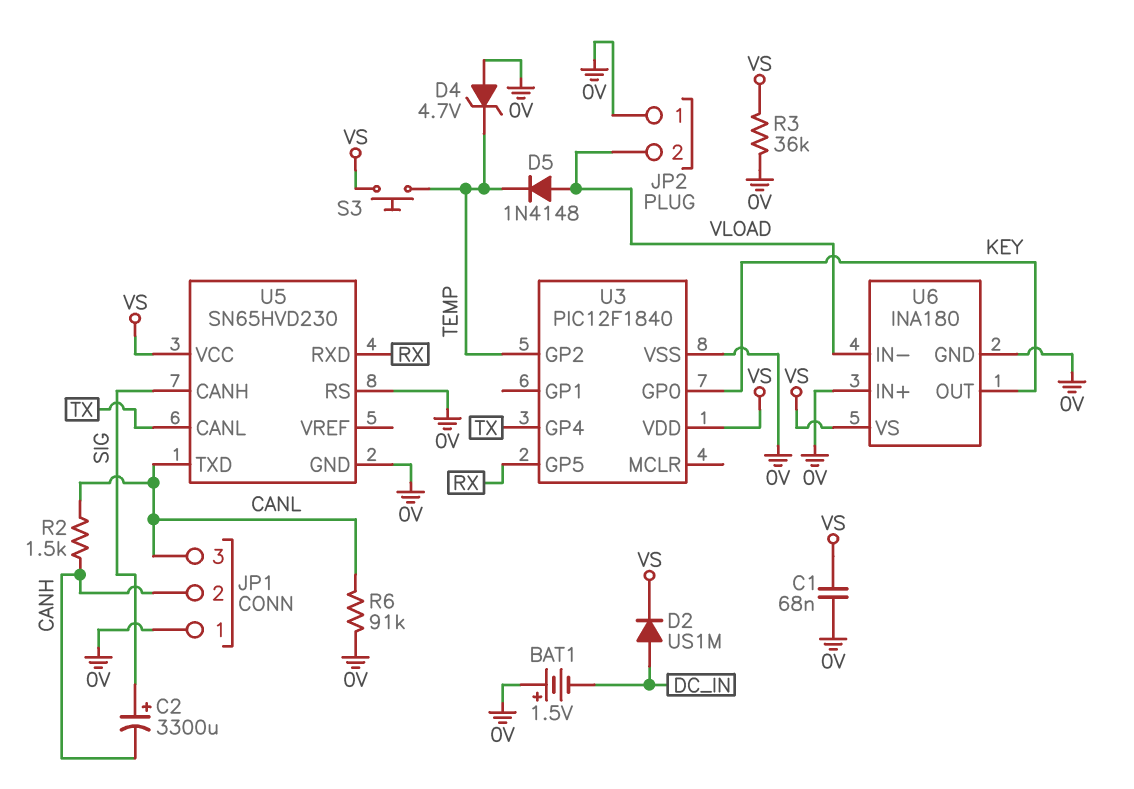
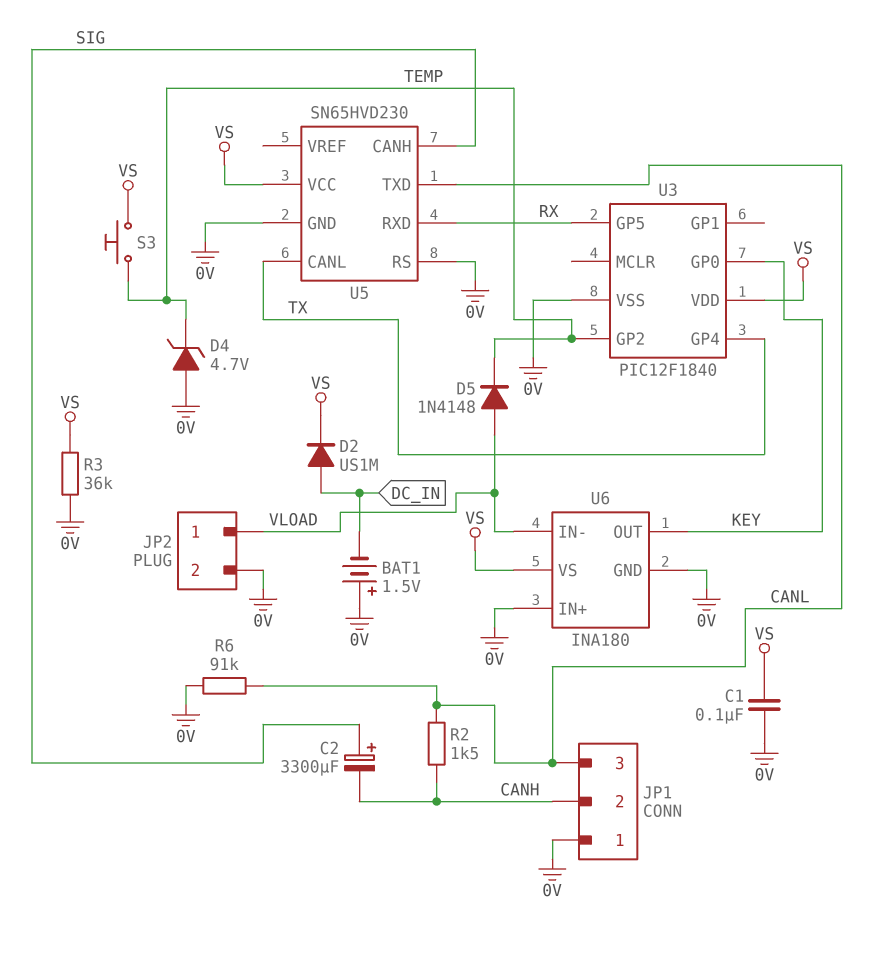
C1: 68nF (0V, VS) -> 100nF (0V, VS)
JP2 pin 1: 0V -> VLOAD
JP2 pin 2: VLOAD -> 0V

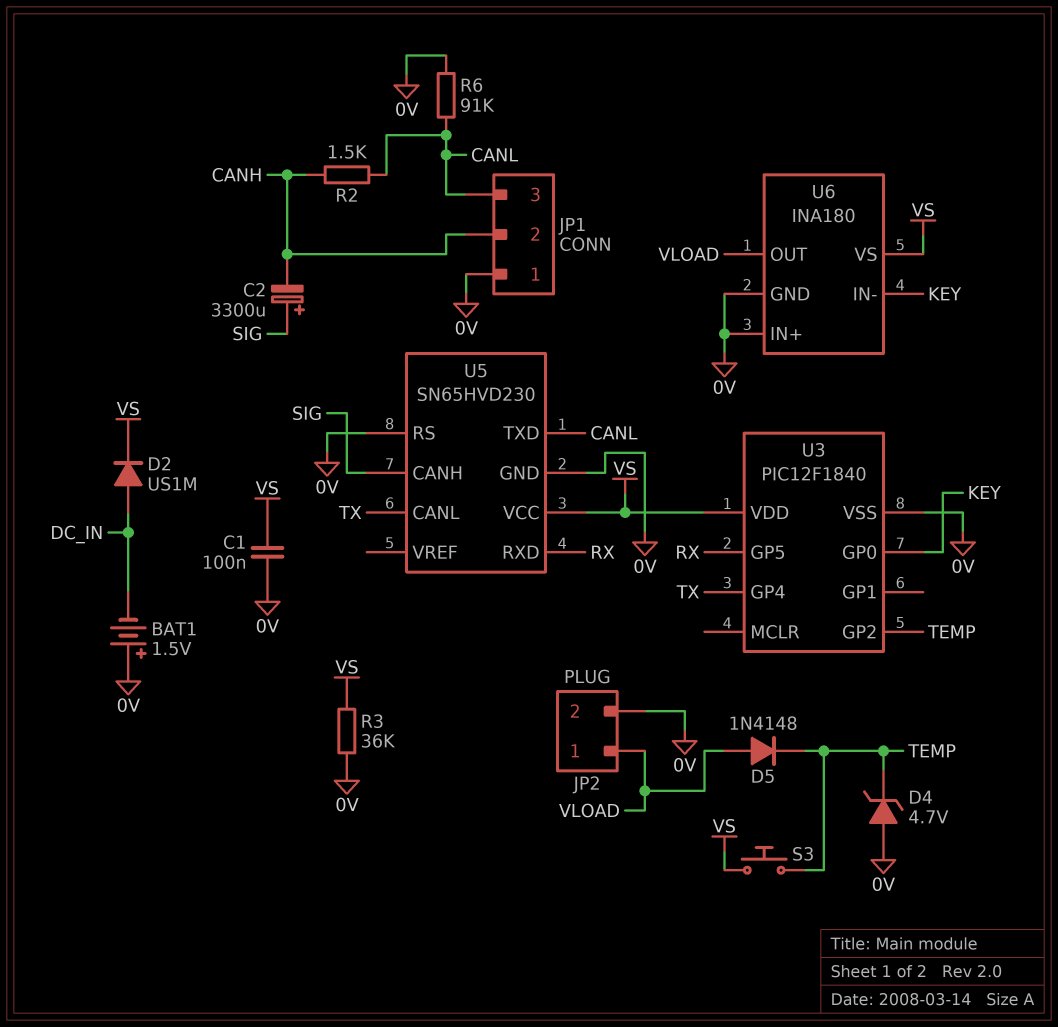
U6 pin IN-: VLOAD -> KEY
U6 pin OUT: KEY -> VLOAD

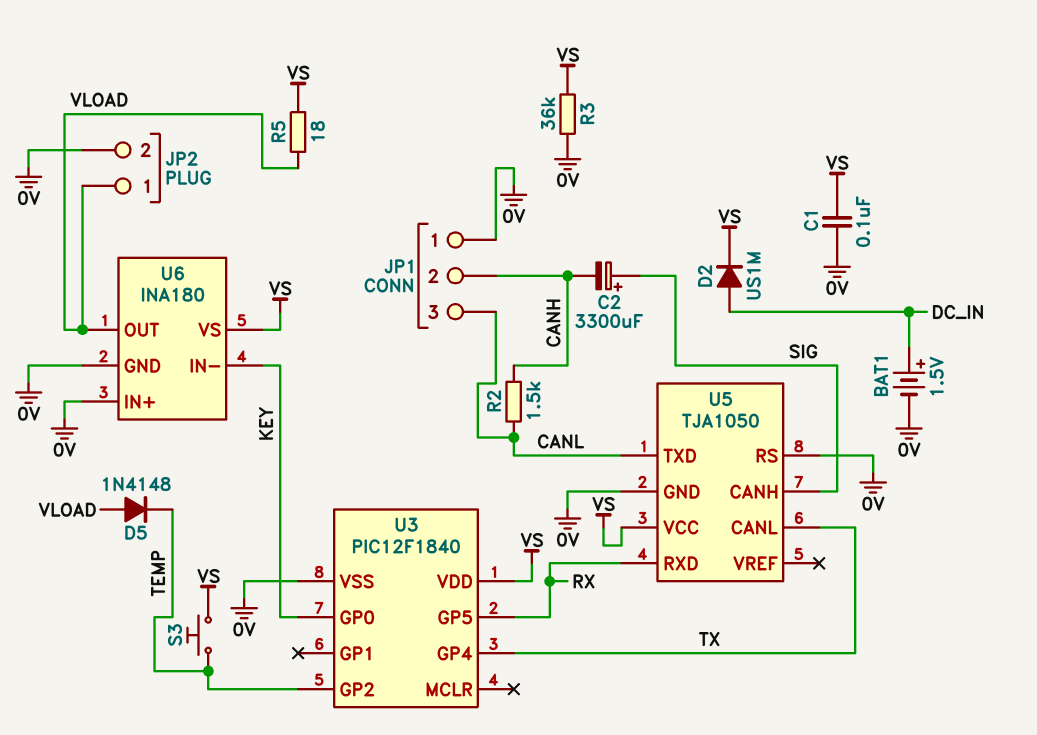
BAT1: 1.5V (plus 0V, minus DC_IN) -> 1.5V (plus DC_IN, minus 0V)
D4: zener 4.7V (A 0V, K TEMP) -> none
R5: none -> 18 (VLOAD, VS)
R6: 91k (0V, CANL) -> none
U5: SN65HVD230 -> TJA1050

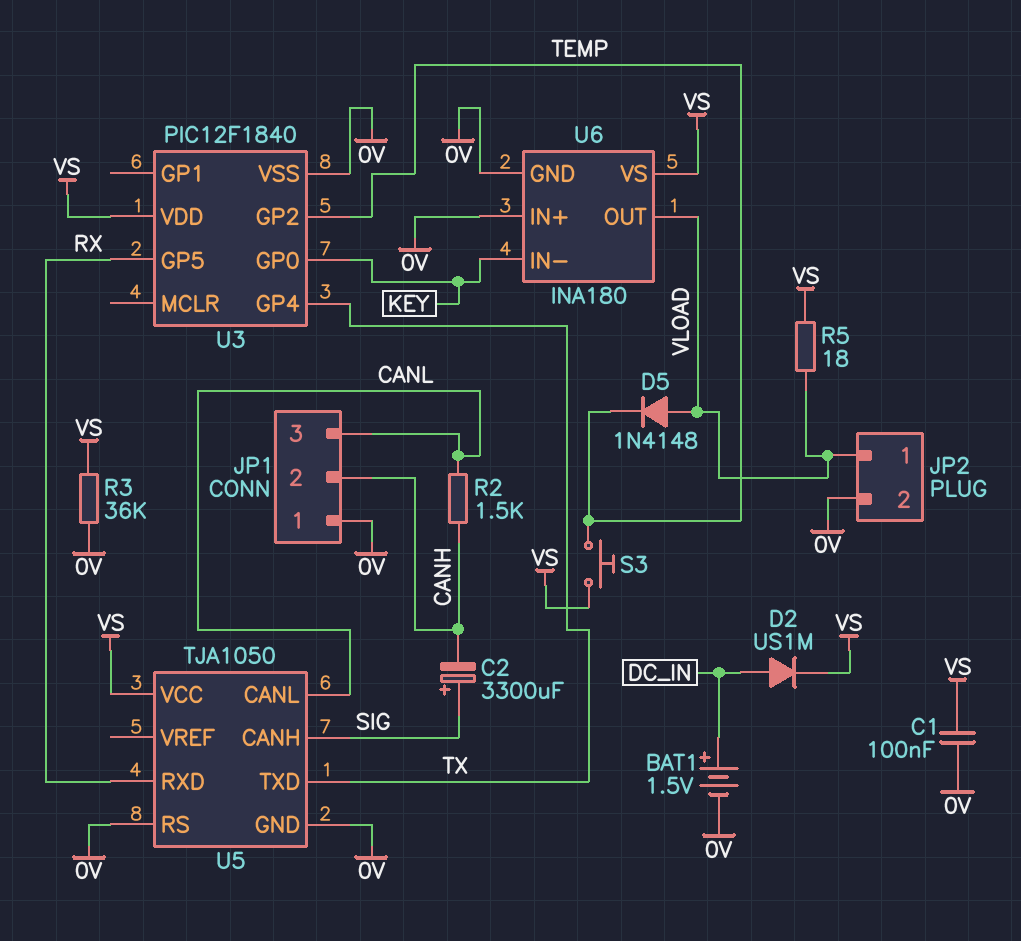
U5 pin CANL: TX -> CANL
U5 pin TXD: CANL -> TX

